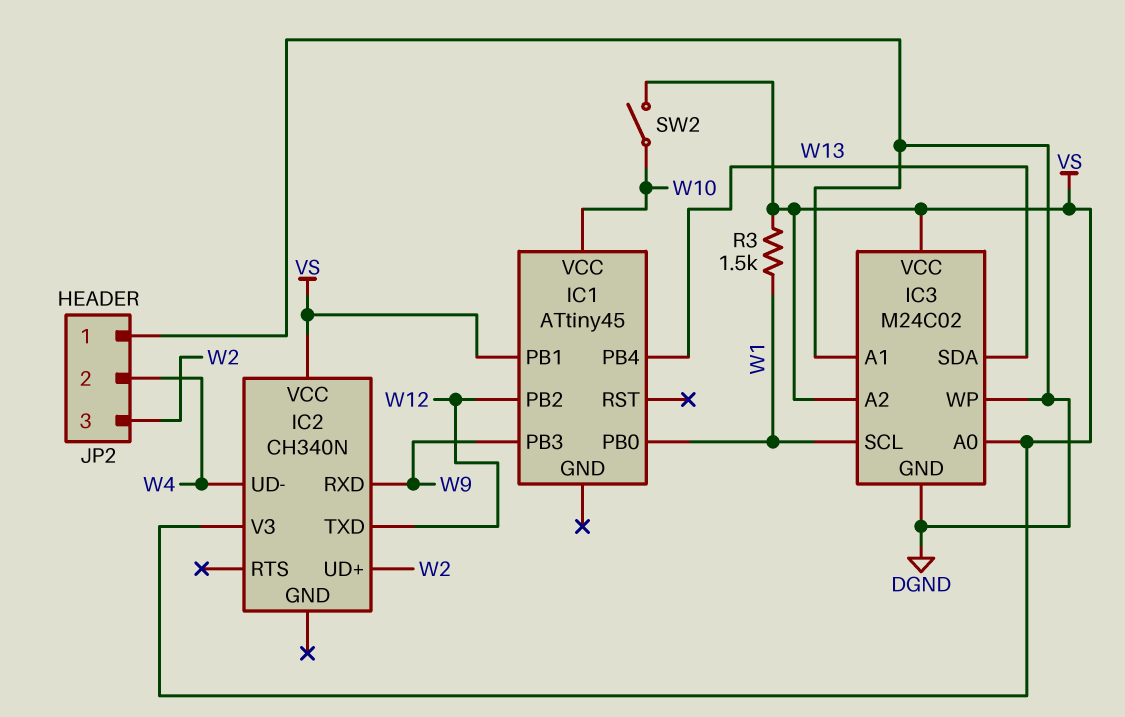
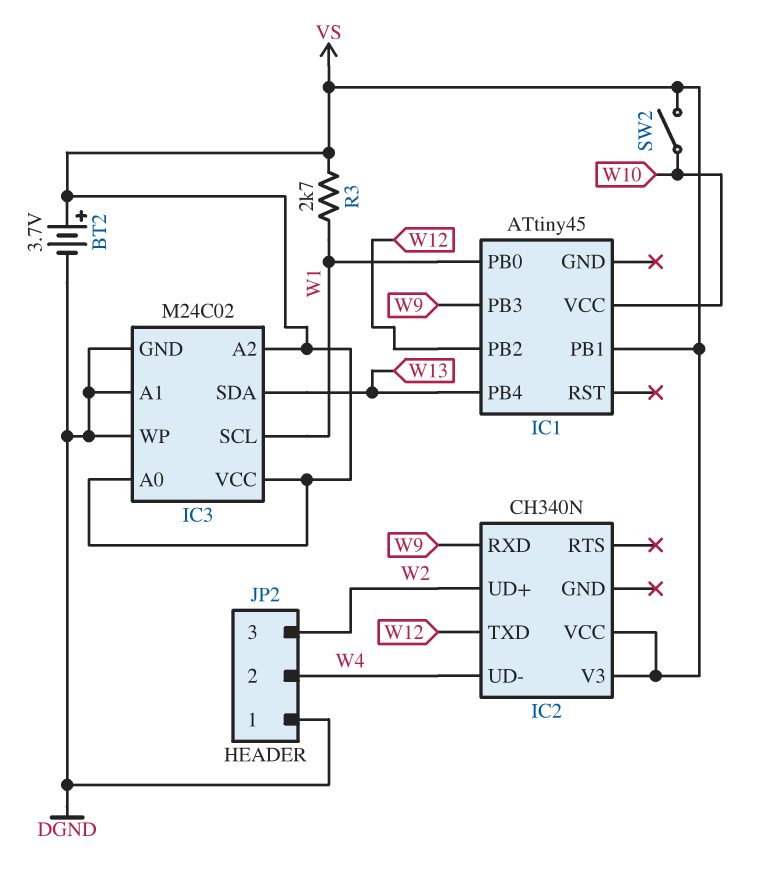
BT2: none -> 3.7V (plus VS, minus DGND)
R3: 1.5k (VS, W1) -> 2.7k (VS, W1)

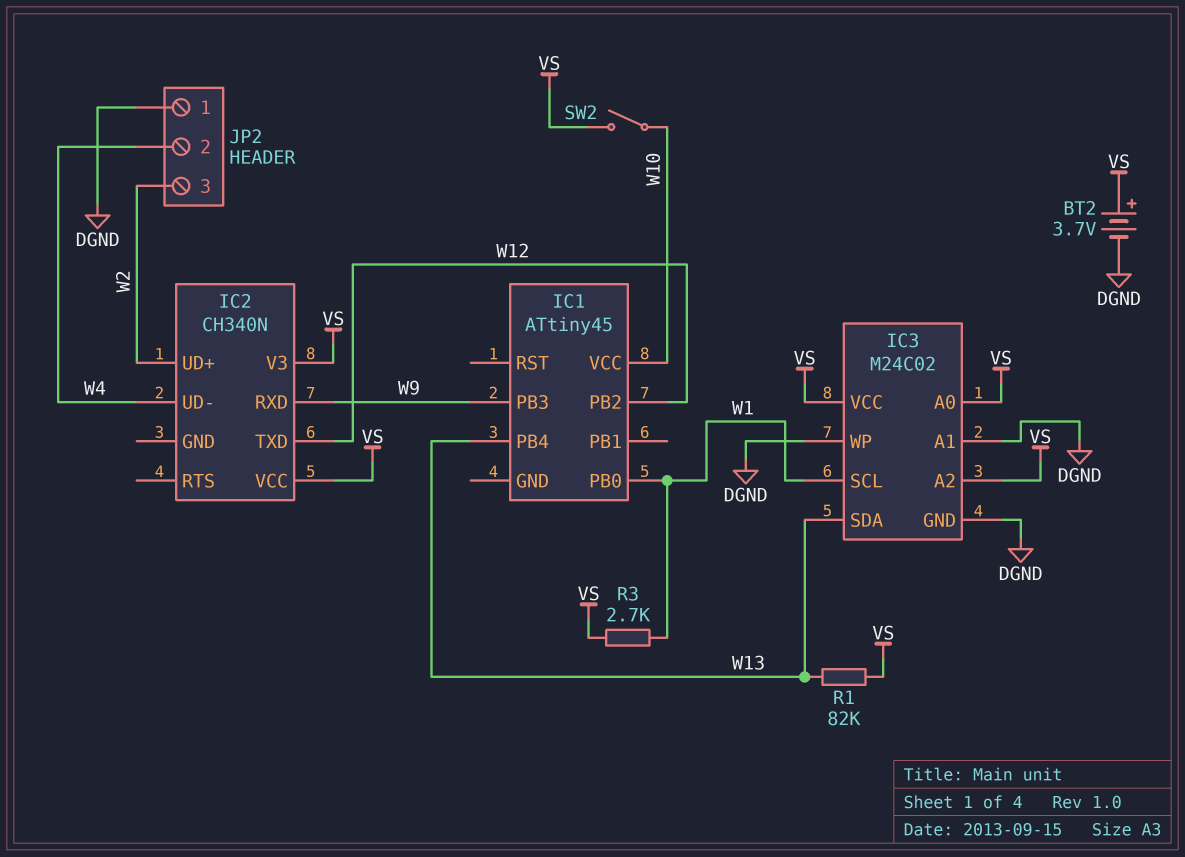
IC1 pin PB1: VS -> none
R1: none -> 82k (VS, W13)

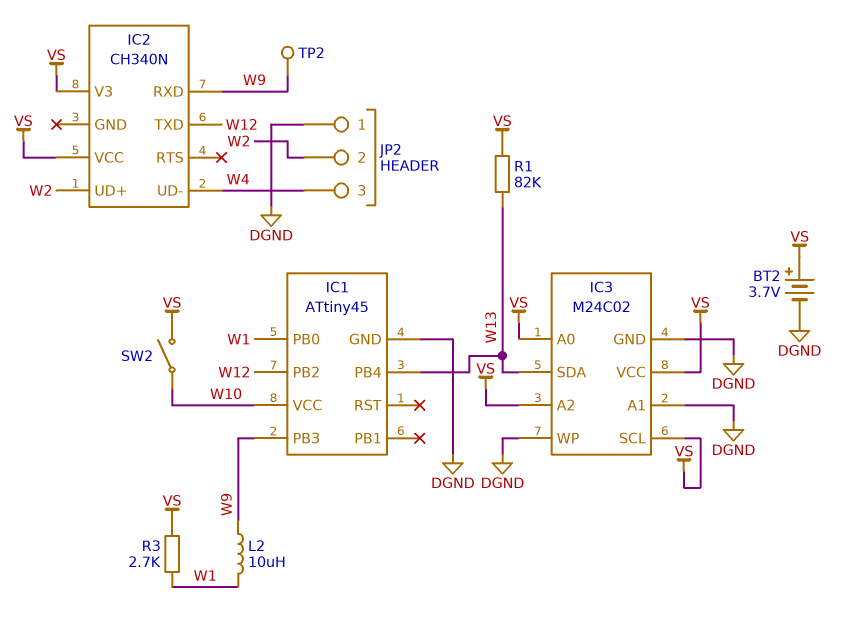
IC1 pin GND: none -> DGND
IC3 pin SCL: W1 -> VS
JP2 pin 2: W4 -> W2
JP2 pin 3: W2 -> W4
L2: none -> 10uH (W1, W9)
TP2: none -> test point (W9)

